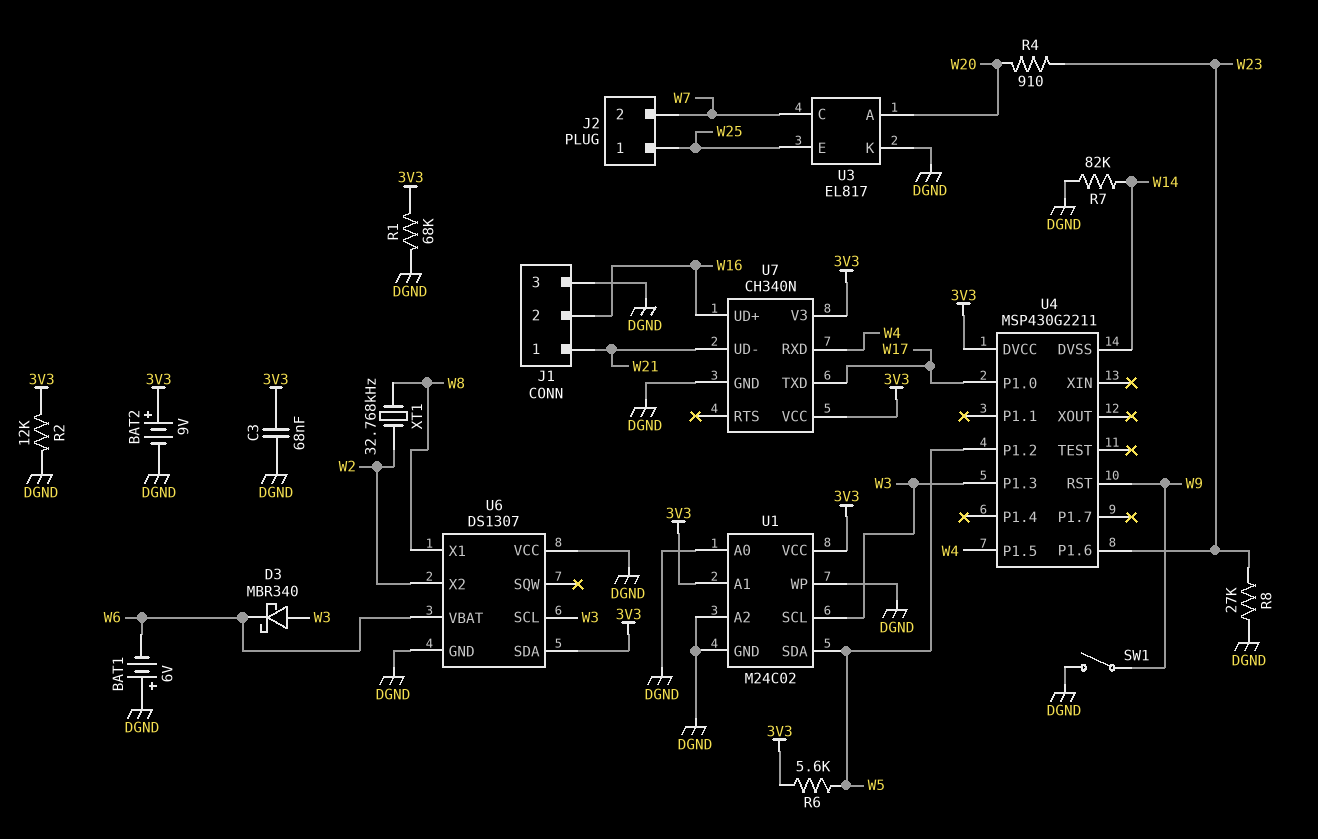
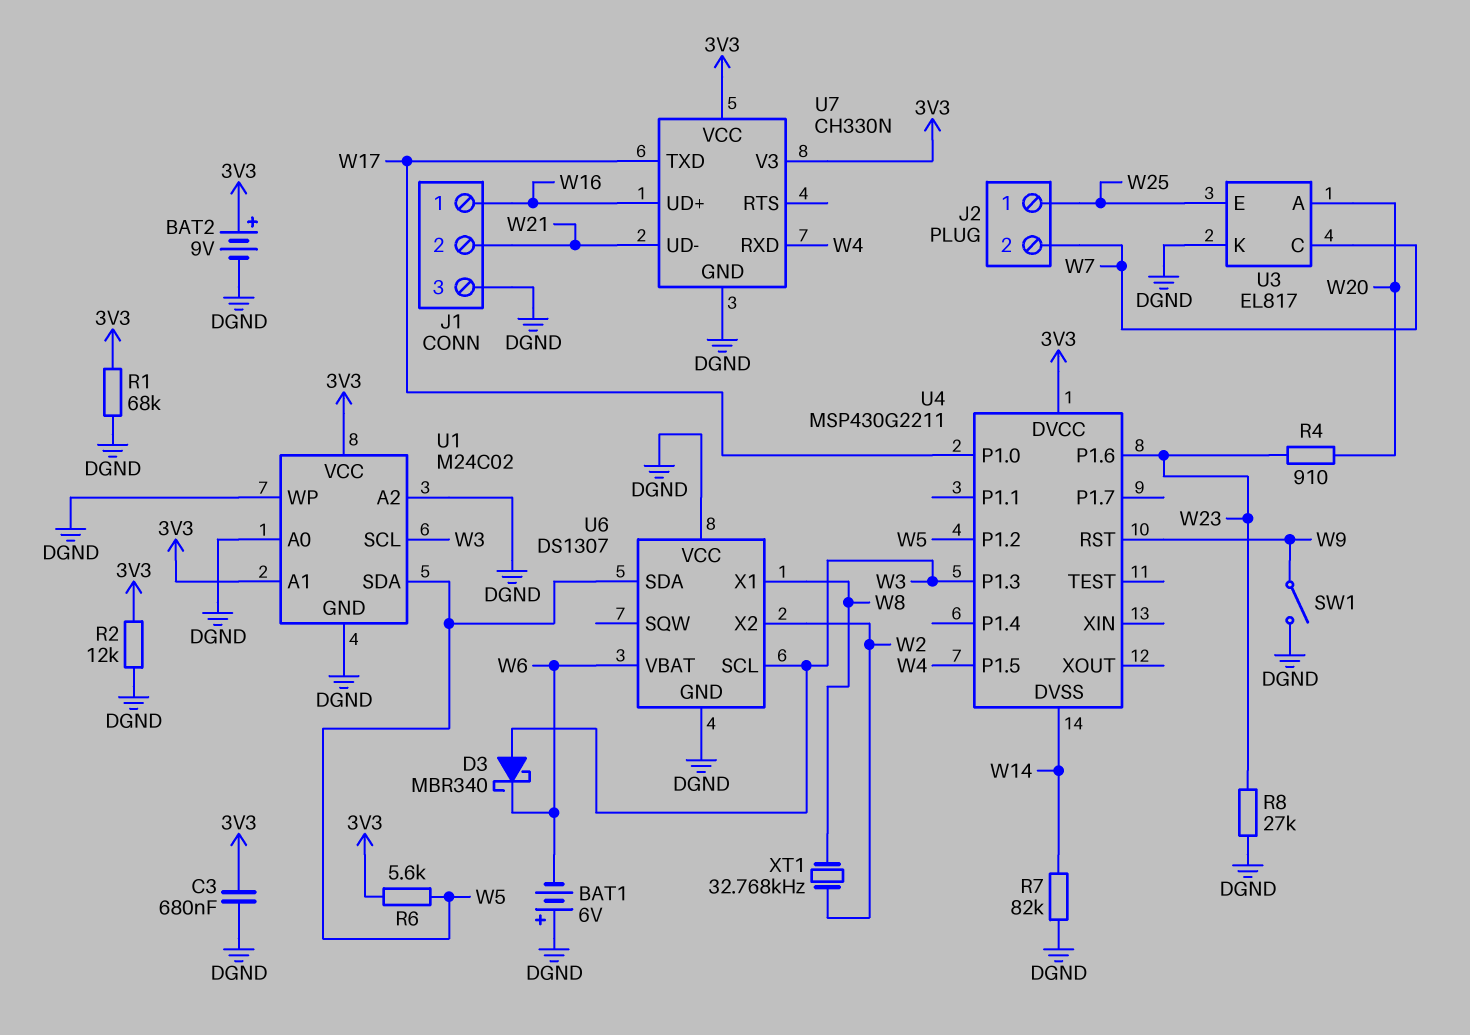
C3: 68nF (3V3, DGND) -> 680nF (3V3, DGND)
J1 pin 1: W21 -> W16
J1 pin 2: W16 -> W21
U6 pin SDA: 3V3 -> W5
U7: CH340N -> CH330N

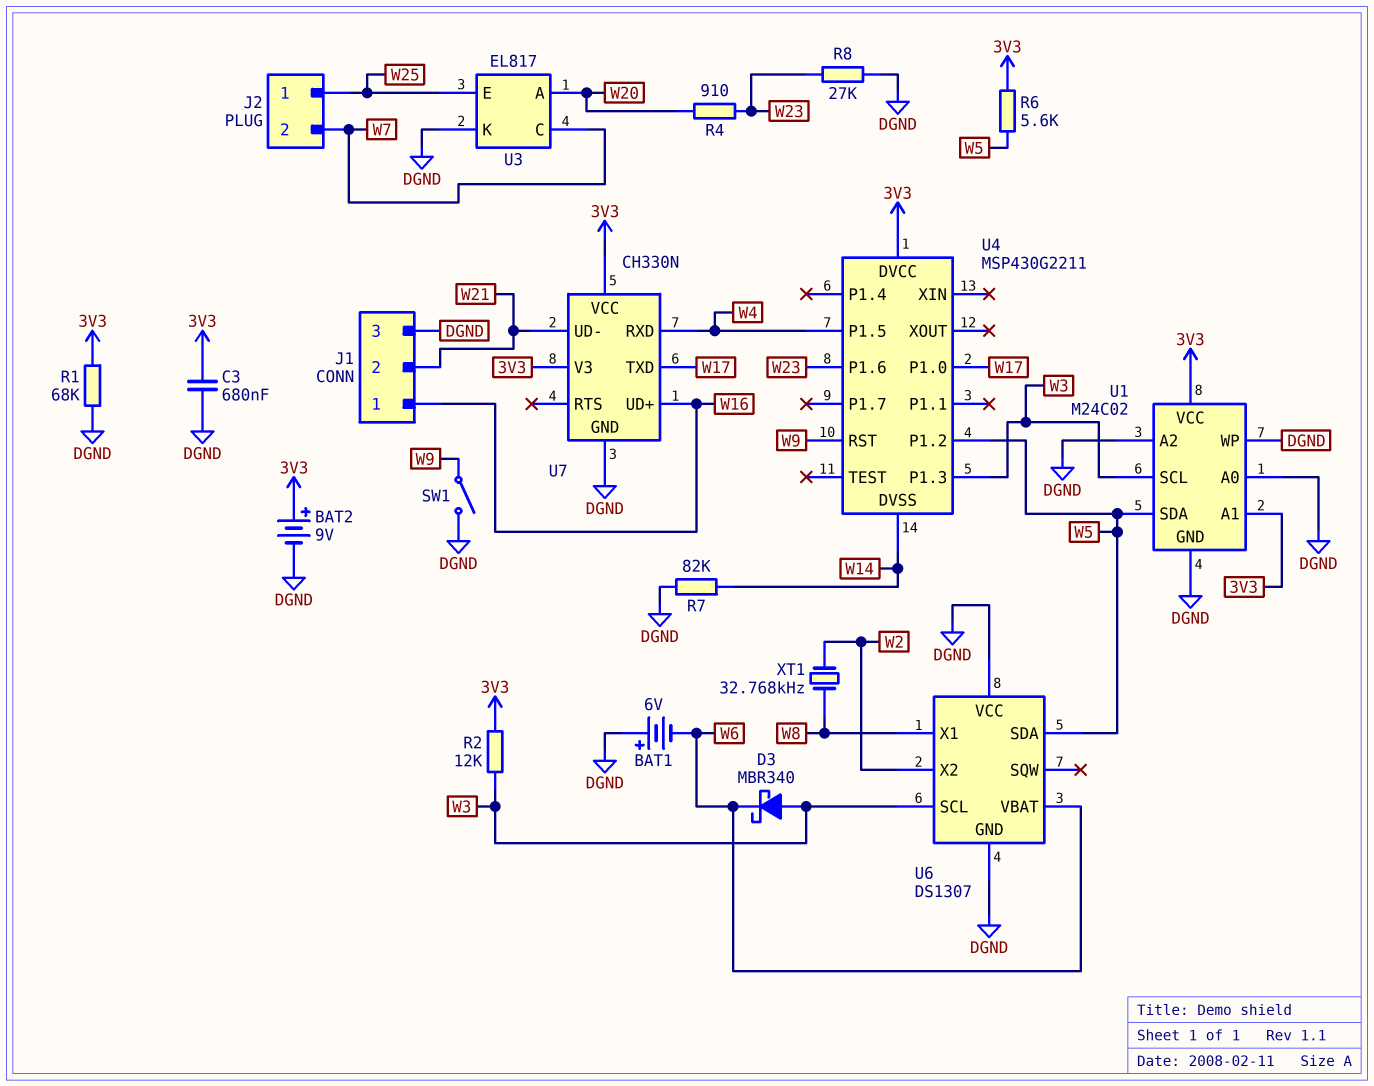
R2: 12k (3V3, DGND) -> 12k (3V3, W3)

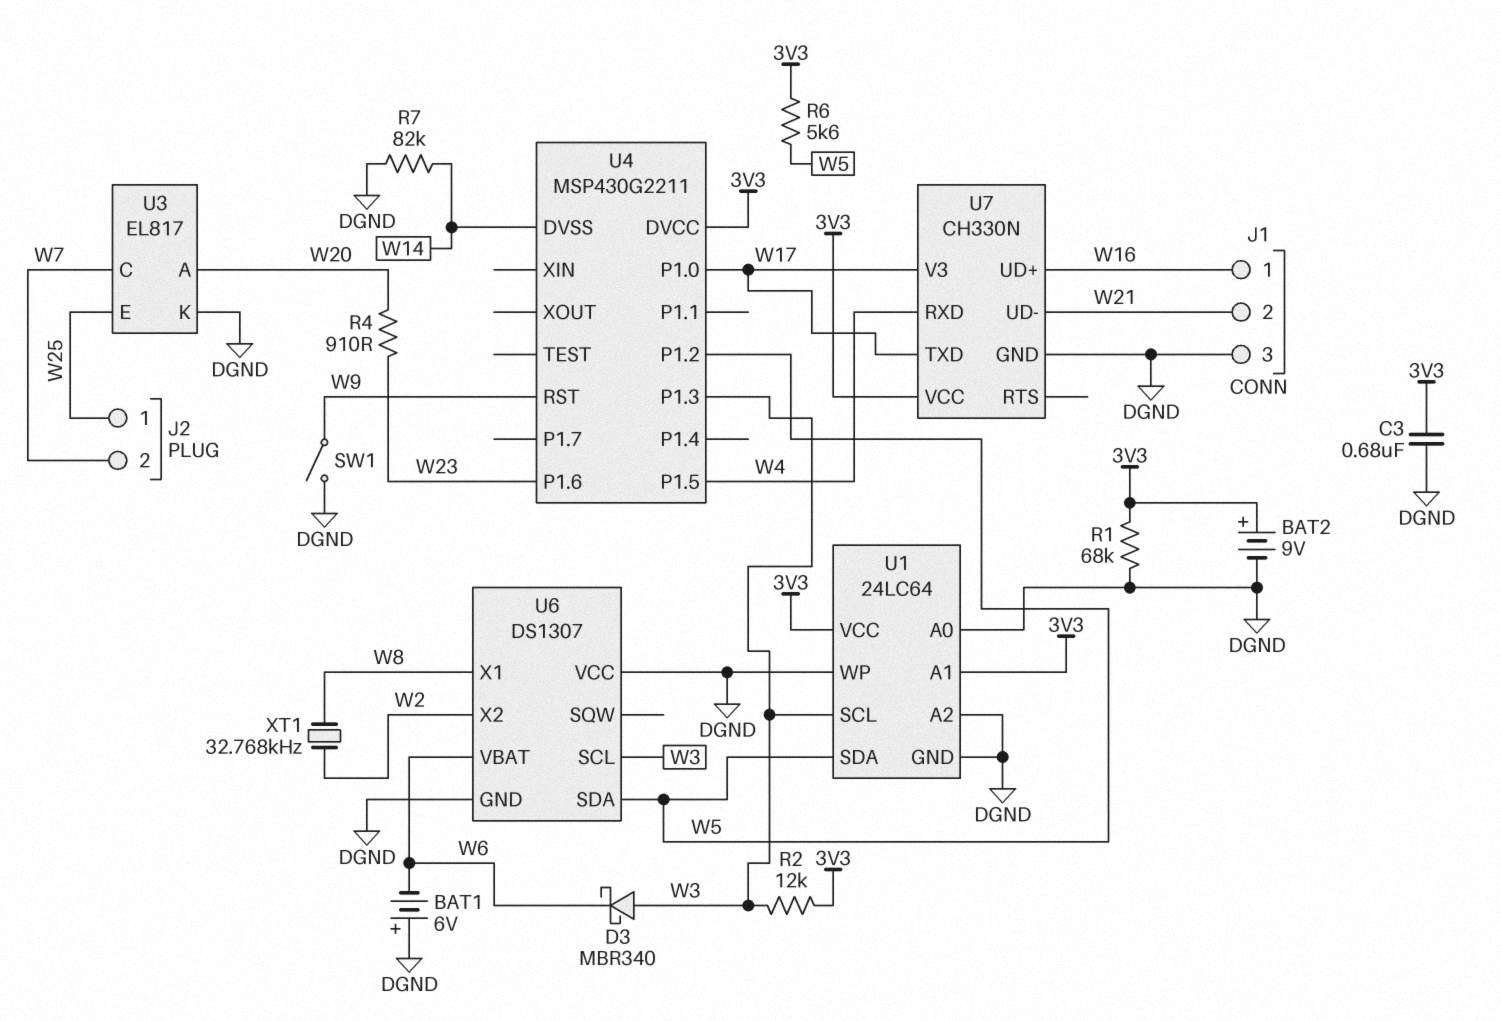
R8: 27k (DGND, W23) -> none
U1: M24C02 -> 24LC64
U7 pin V3: 3V3 -> W17

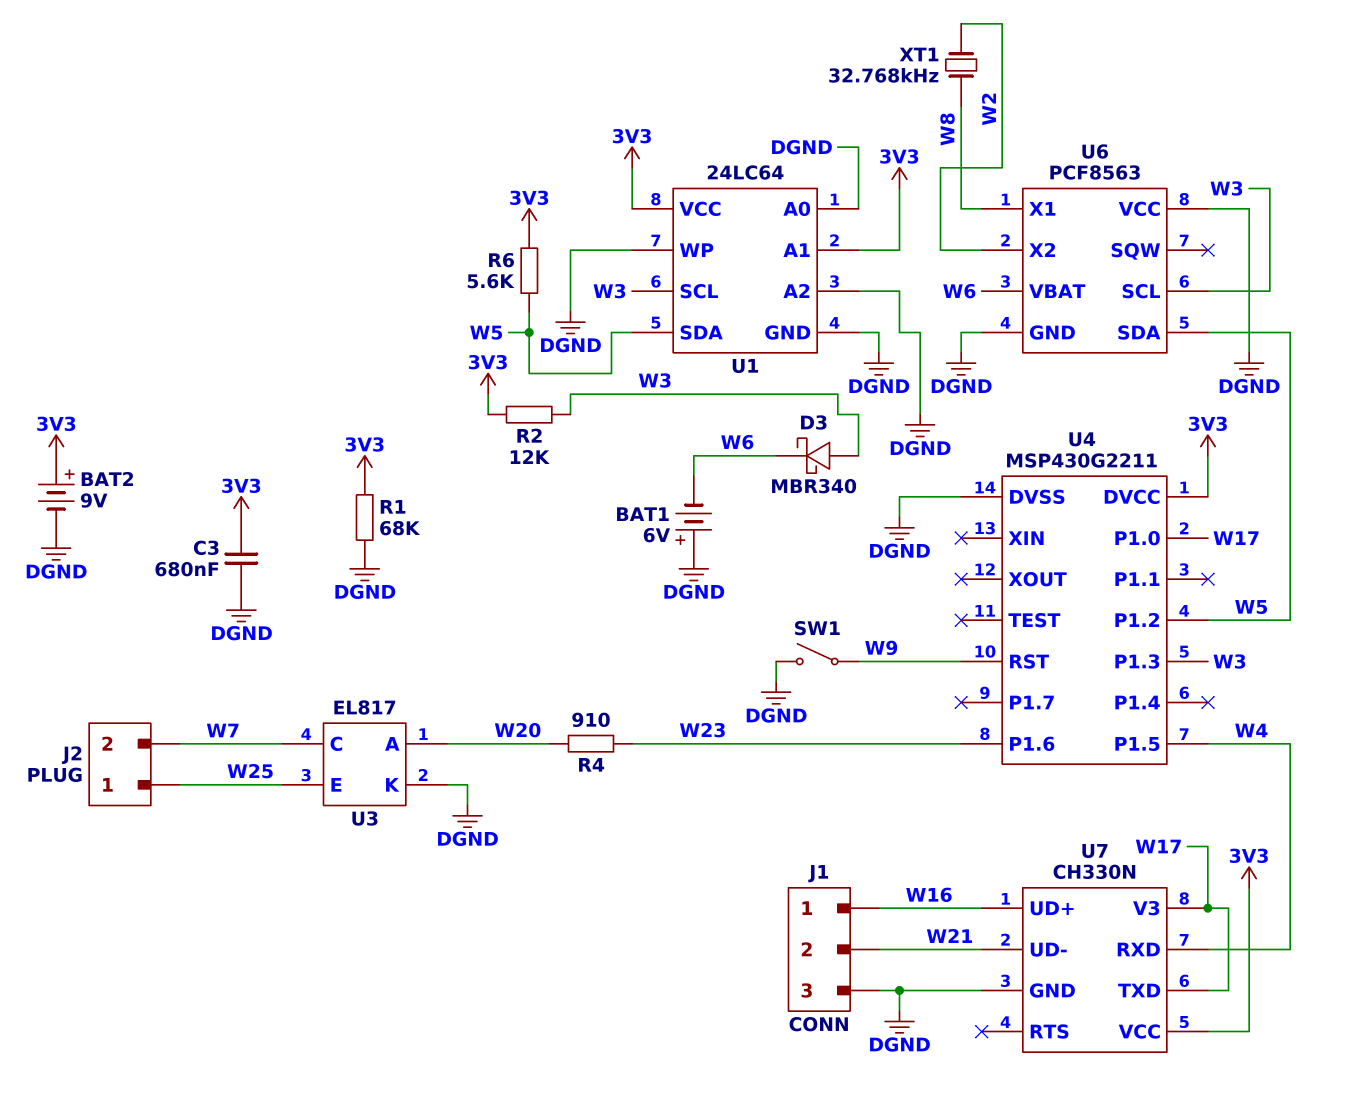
R7: 82k (DGND, W14) -> none
U4 pin DVSS: W14 -> DGND
U6: DS1307 -> PCF8563

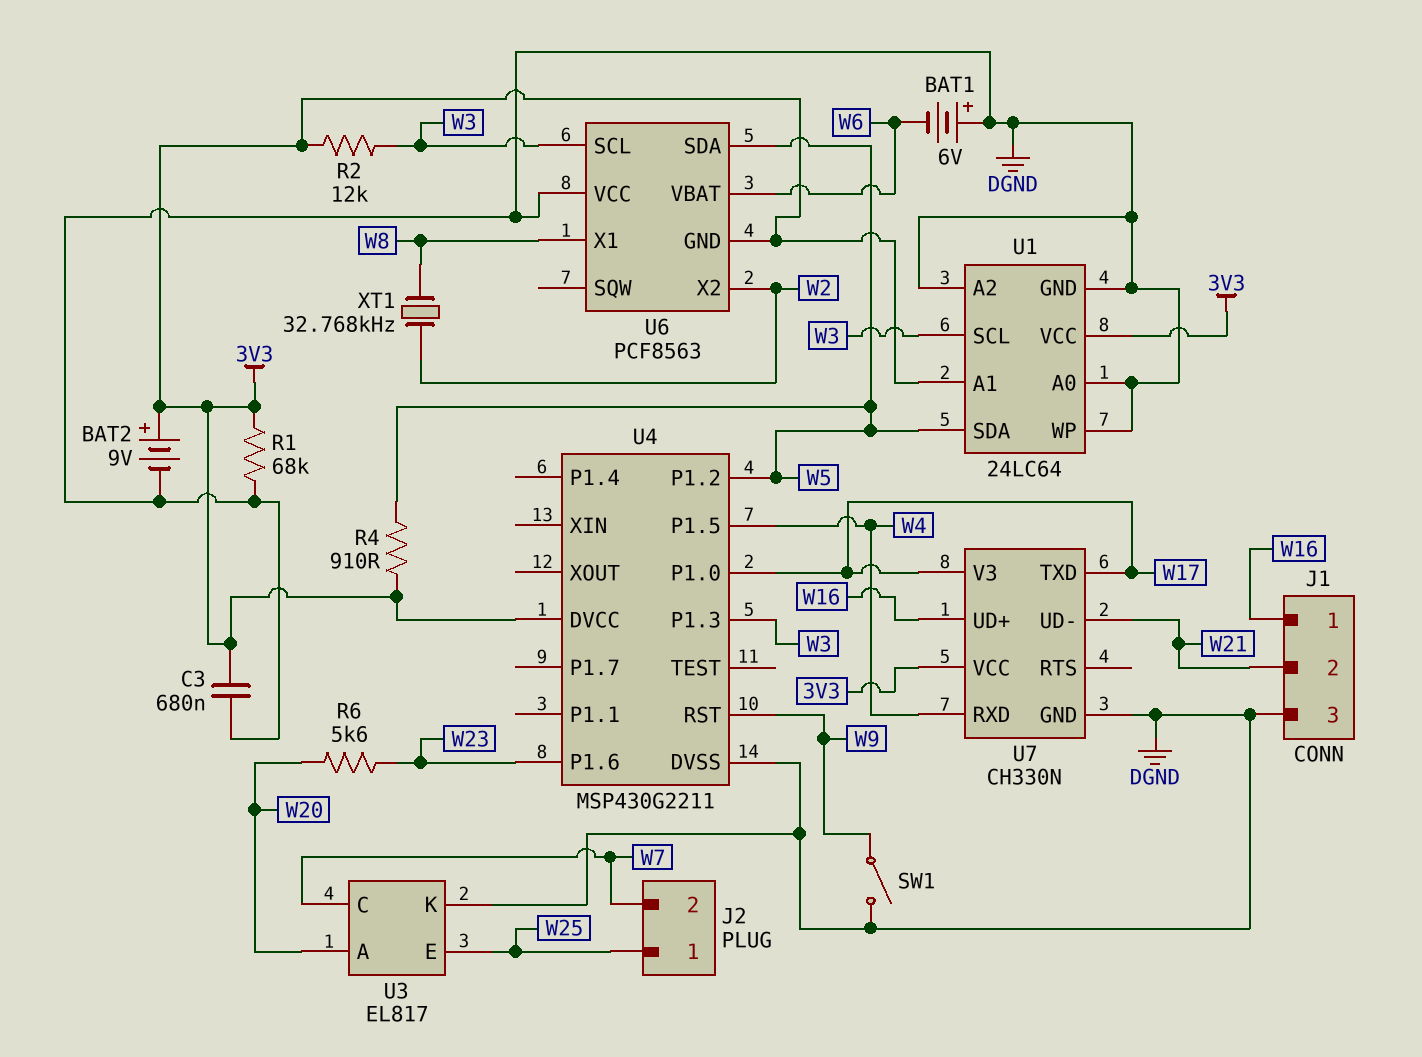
D3: schottky MBR340 (A W3, K W6) -> none
R4: 910 (W20, W23) -> 910 (3V3, W5)
R6: 5.6k (3V3, W5) -> 5.6k (W20, W23)
U6 pin GND: DGND -> 3V3

